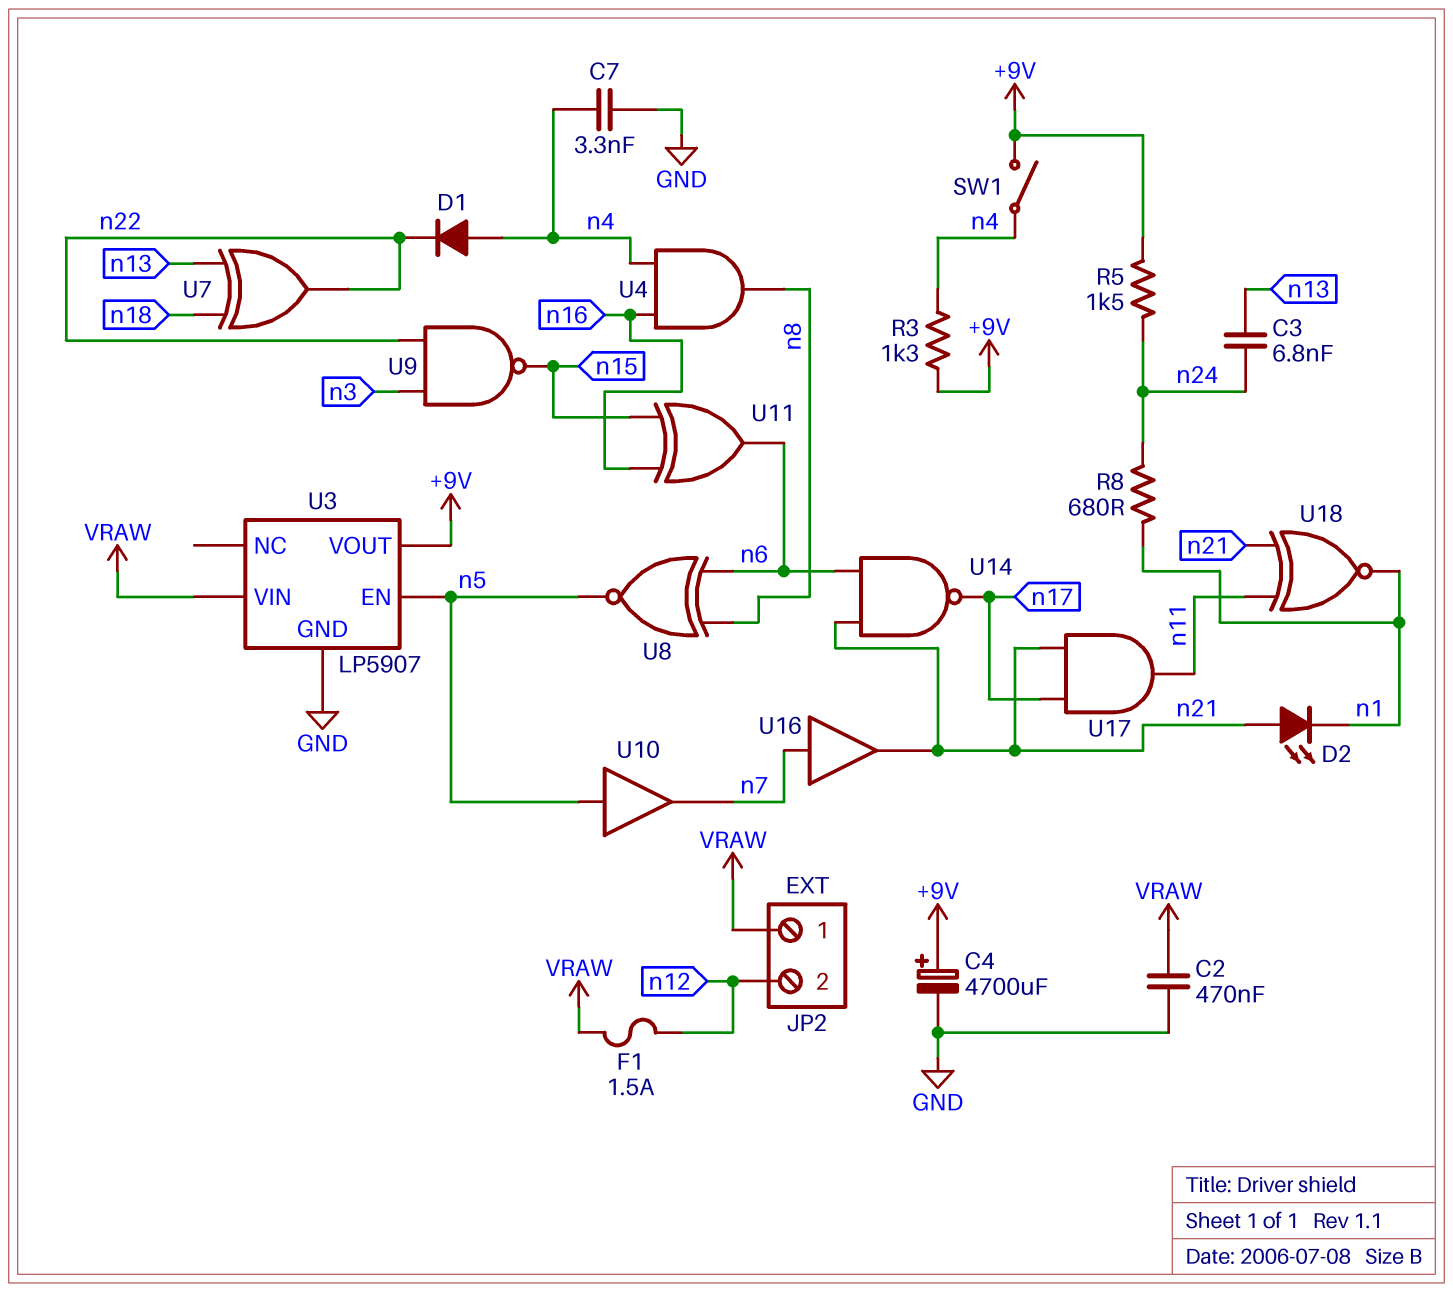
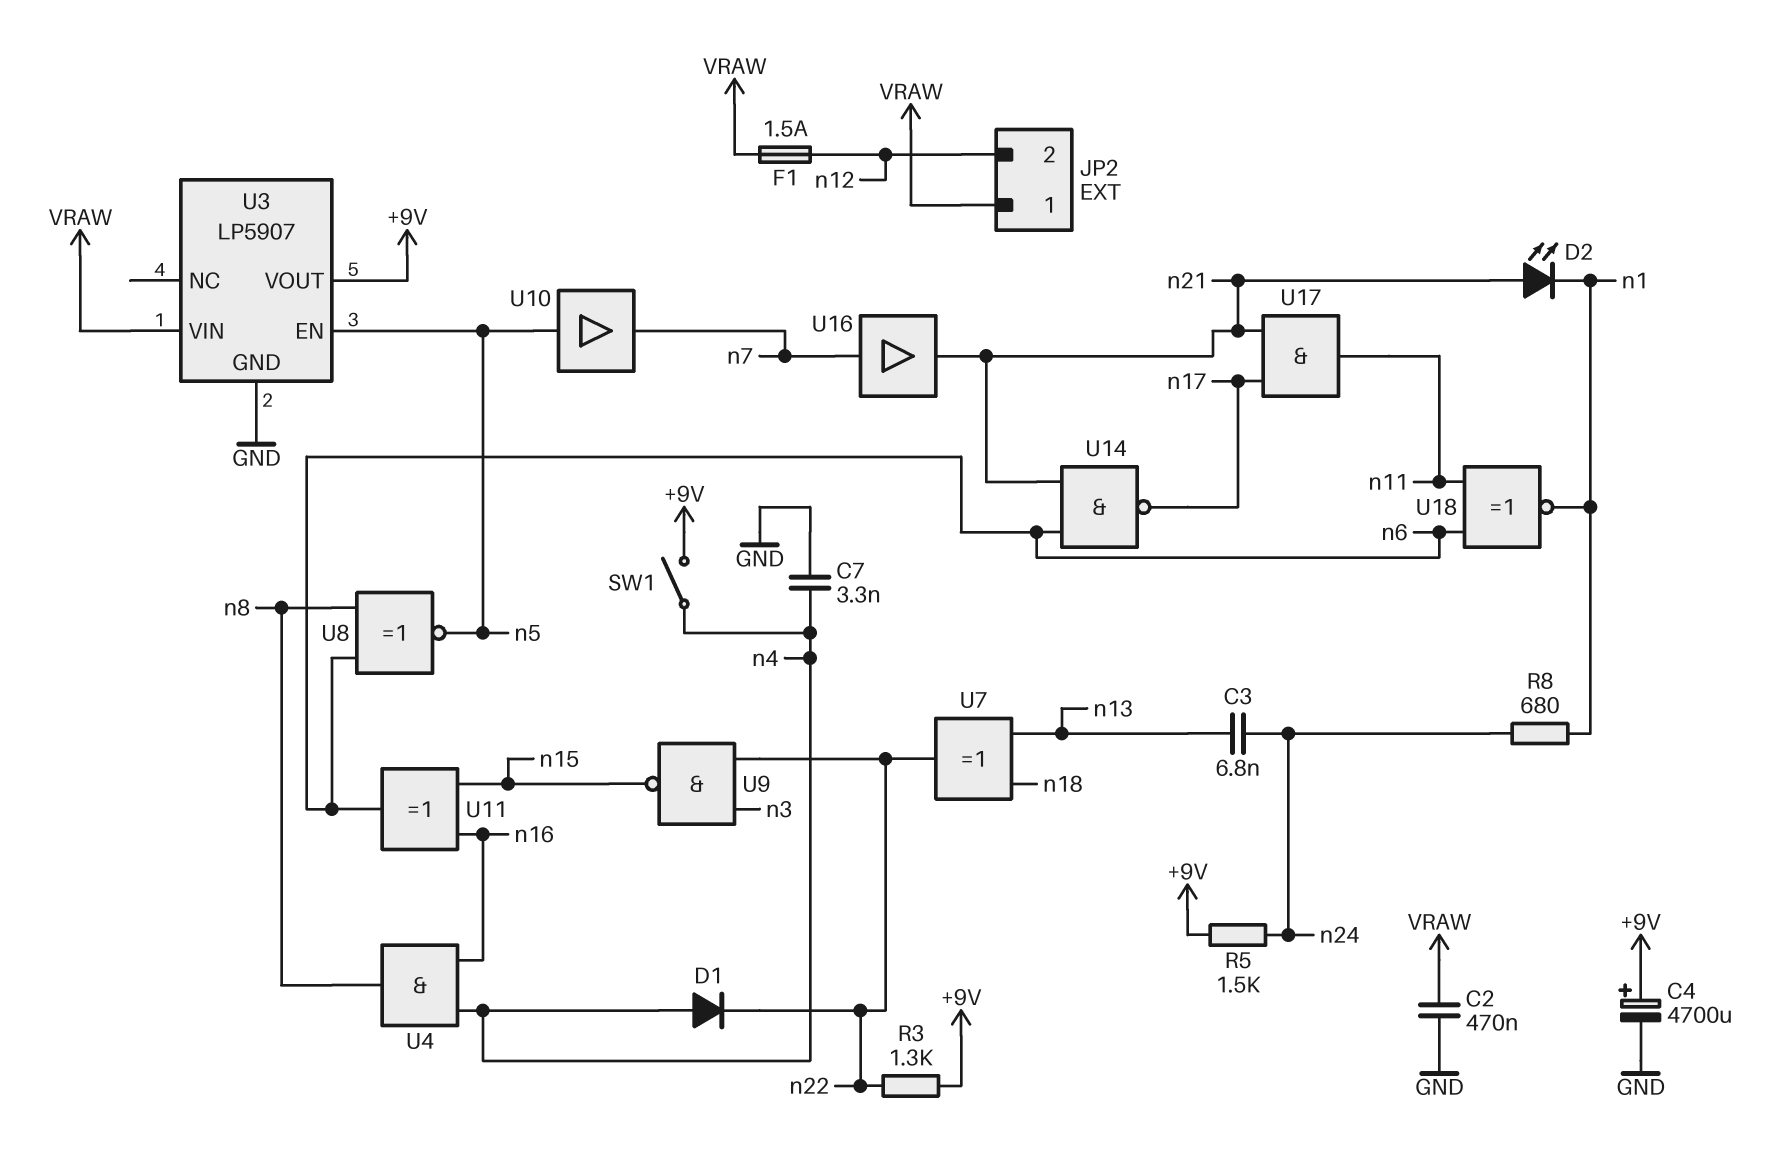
R3: 1.3k (+9V, n4) -> 1.3k (+9V, n22)
U18: XNOR (in n11, in n21, out n1) -> XNOR (in n6, in n11, out n1)

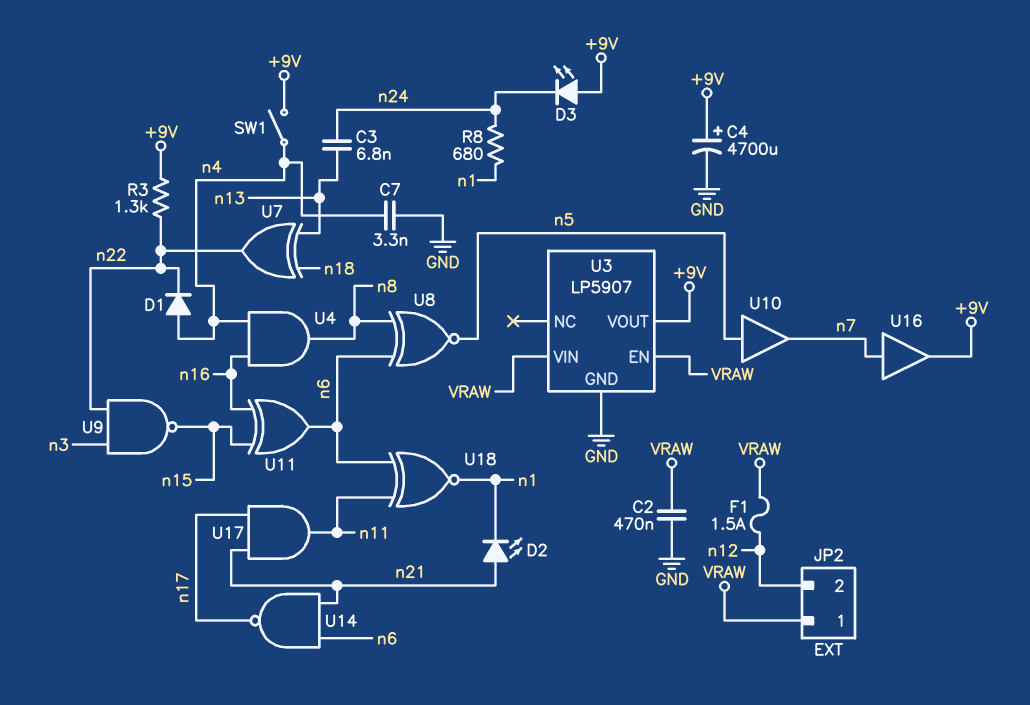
D3: none -> LED (A +9V, K n24)
R5: 1.5k (+9V, n24) -> none
U3 pin EN: n5 -> VRAW
U16: buffer (in n7, out n21) -> buffer (in n7, out +9V)

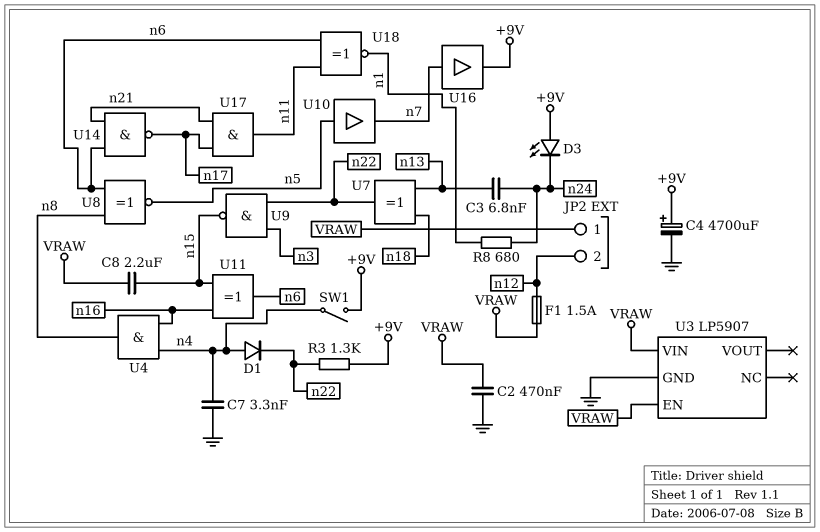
C8: none -> 2.2uF (VRAW, n15)
D2: LED (A n21, K n1) -> none
U3 pin VOUT: +9V -> none

